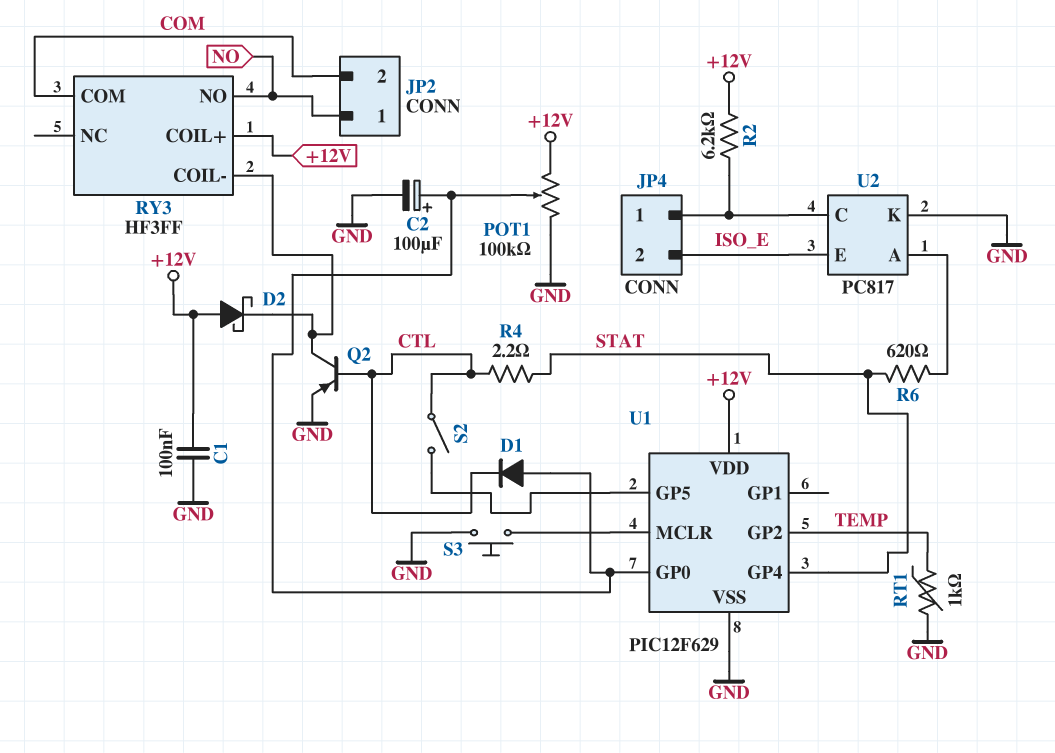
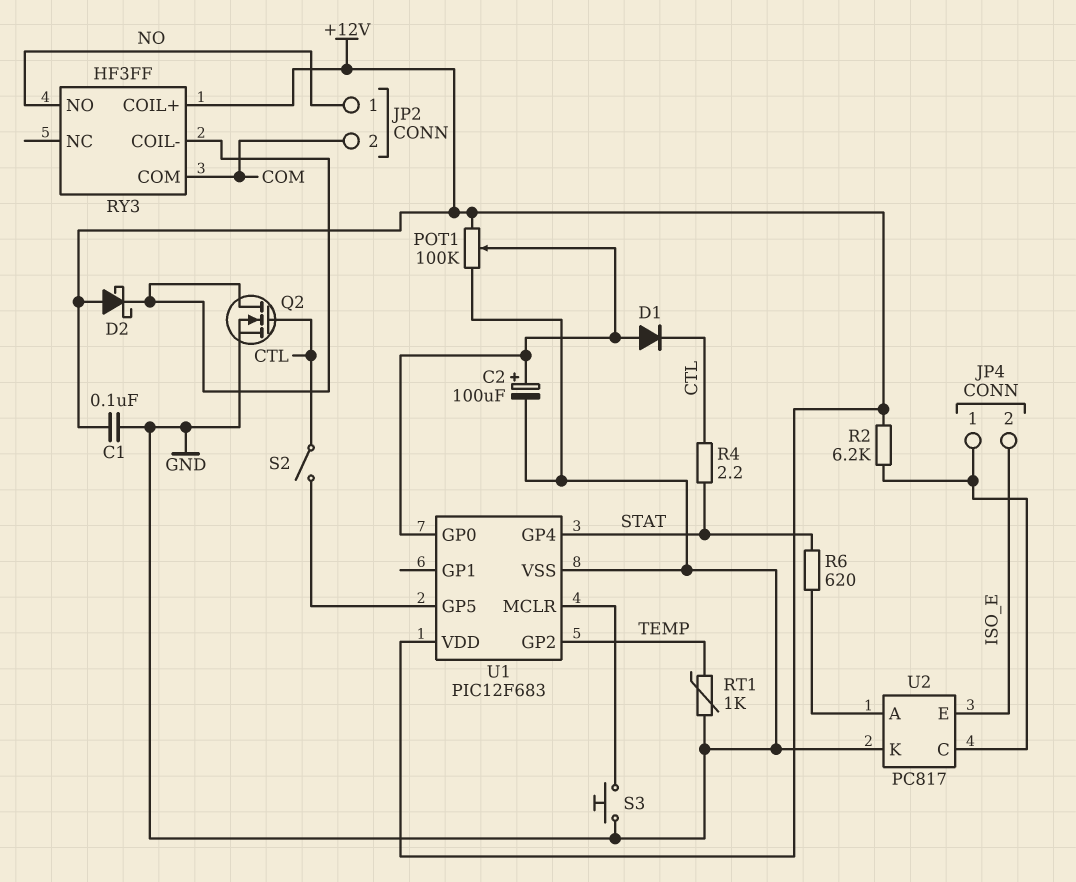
Q2: PNP (B CTL, C RY3/COIL-, E GND) -> NMOS (G CTL, D RY3/COIL-, S GND)
U1: PIC12F629 -> PIC12F683

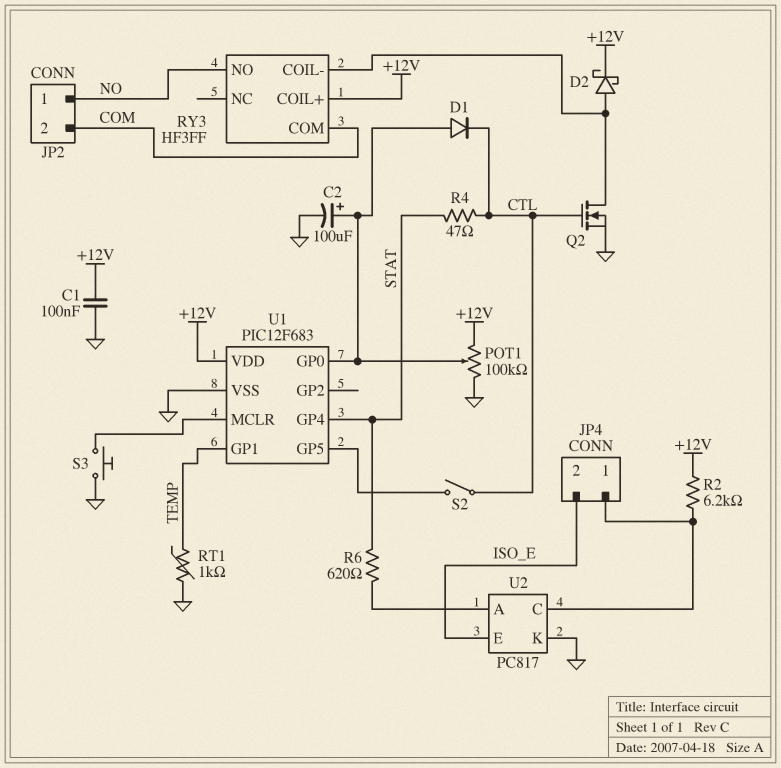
D2: schottky (A +12V, K RY3/COIL-) -> schottky (A RY3/COIL-, K +12V)
R4: 2.2 (CTL, STAT) -> 47 (CTL, STAT)
U1 pin GP1: none -> TEMP
U1 pin GP2: TEMP -> none

